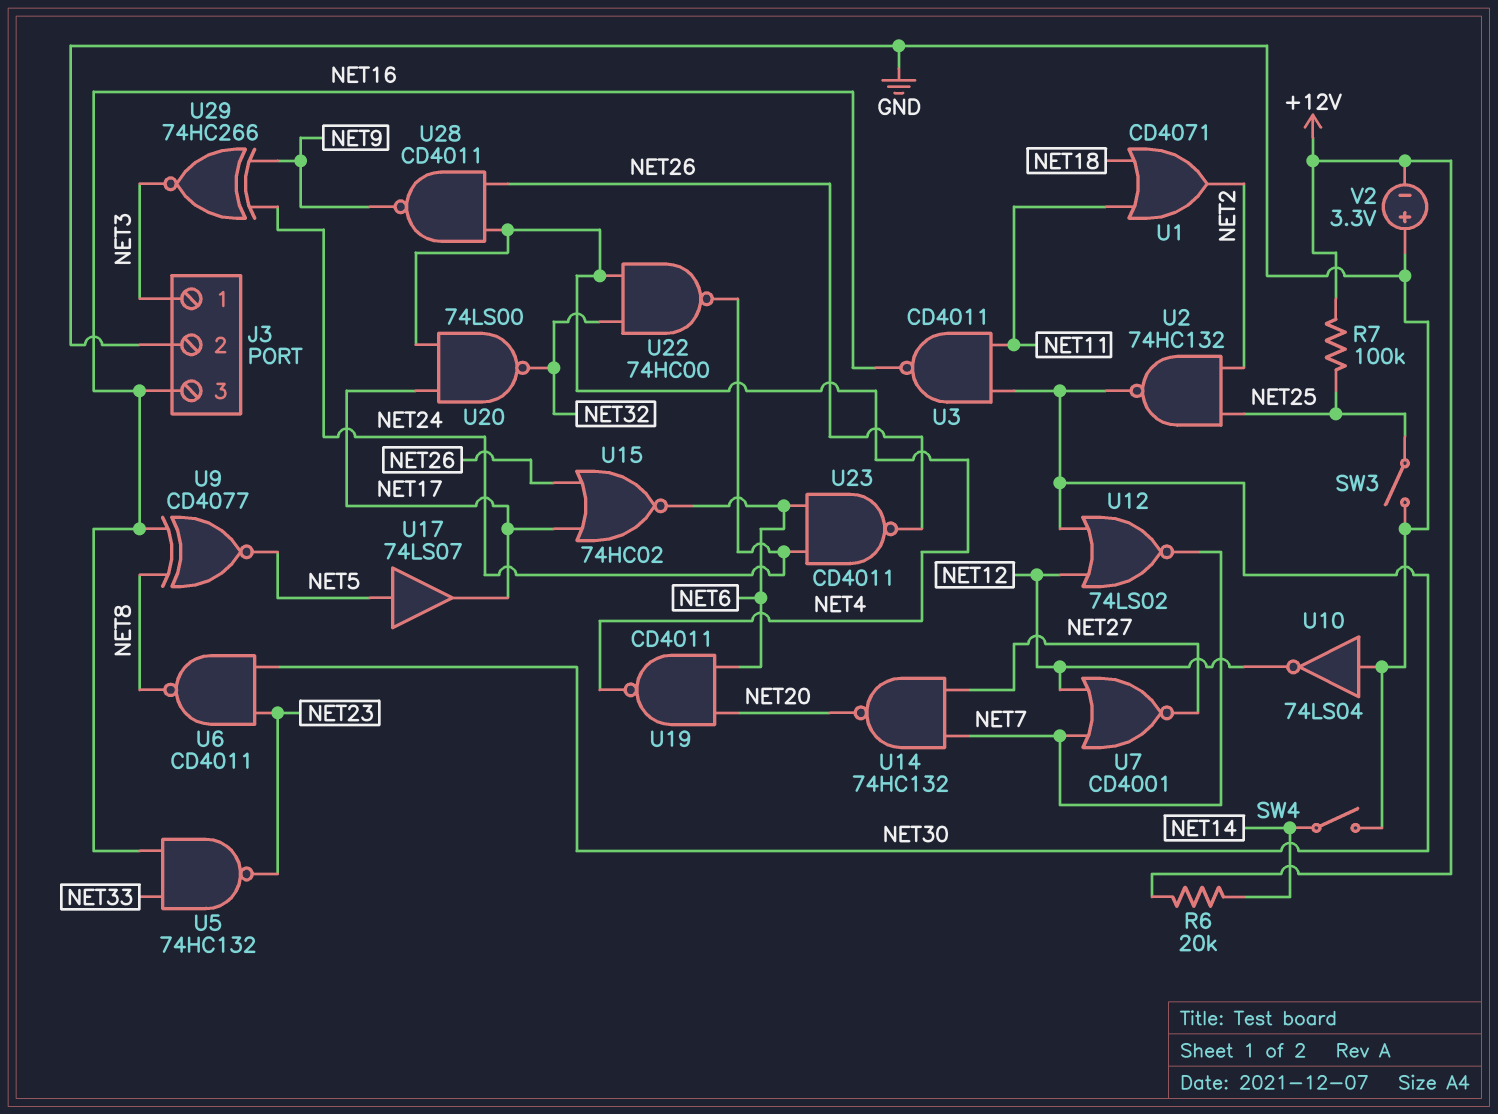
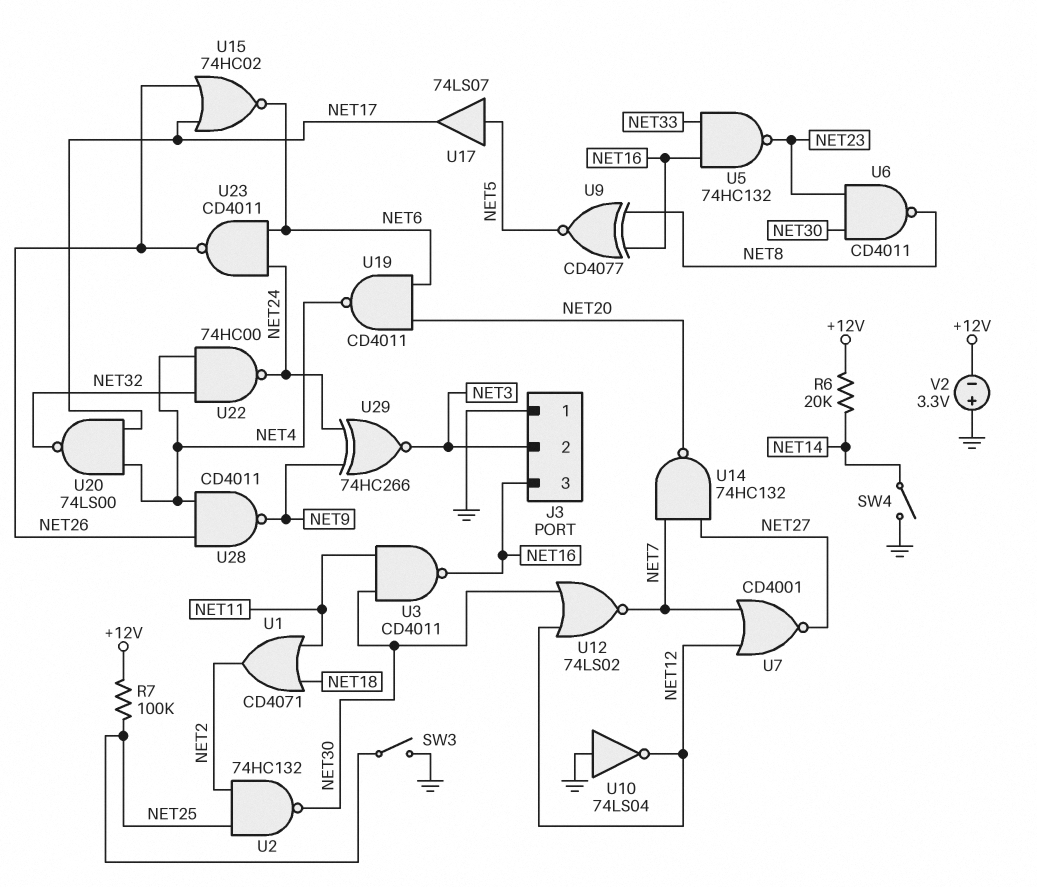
J3 pin 1: NET3 -> GND
J3 pin 2: GND -> NET3

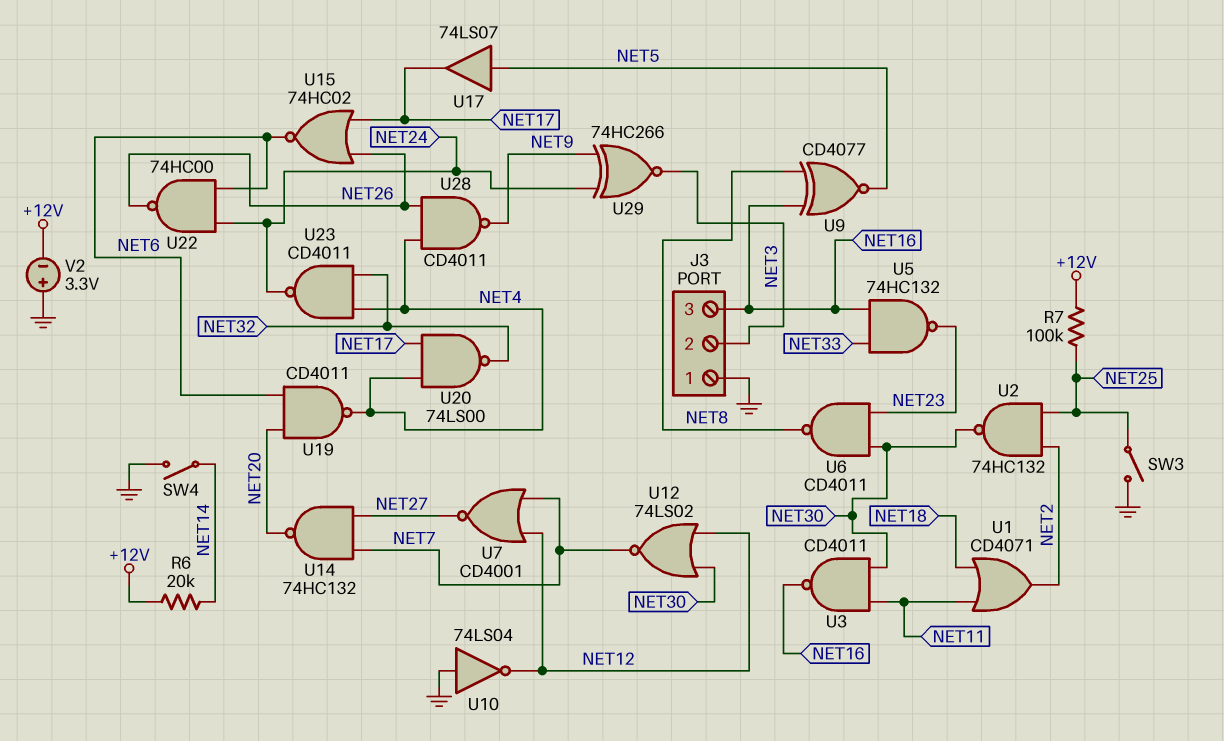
U22: NAND 74HC00 (in NET4, in NET32, out NET24) -> NAND 74HC00 (in NET6, in NET24, out NET26)
U23: NAND CD4011 (in NET6, in NET24, out NET26) -> NAND CD4011 (in NET4, in NET32, out NET24)

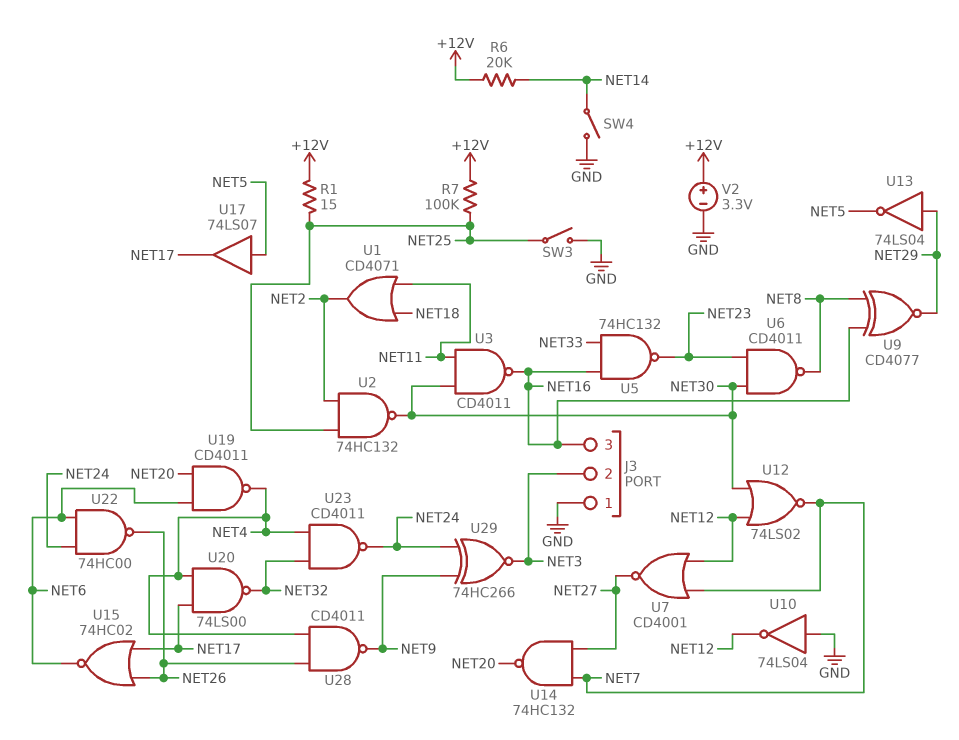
R1: none -> 15 (+12V, NET25)
U9: XNOR CD4077 (in NET8, in NET16, out NET5) -> XNOR CD4077 (in NET8, in NET16, out NET29)
U13: none -> NOT 74LS04 (in NET29, out NET5)
V2: 3.3V (plus GND, minus +12V) -> 3.3V (plus +12V, minus GND)

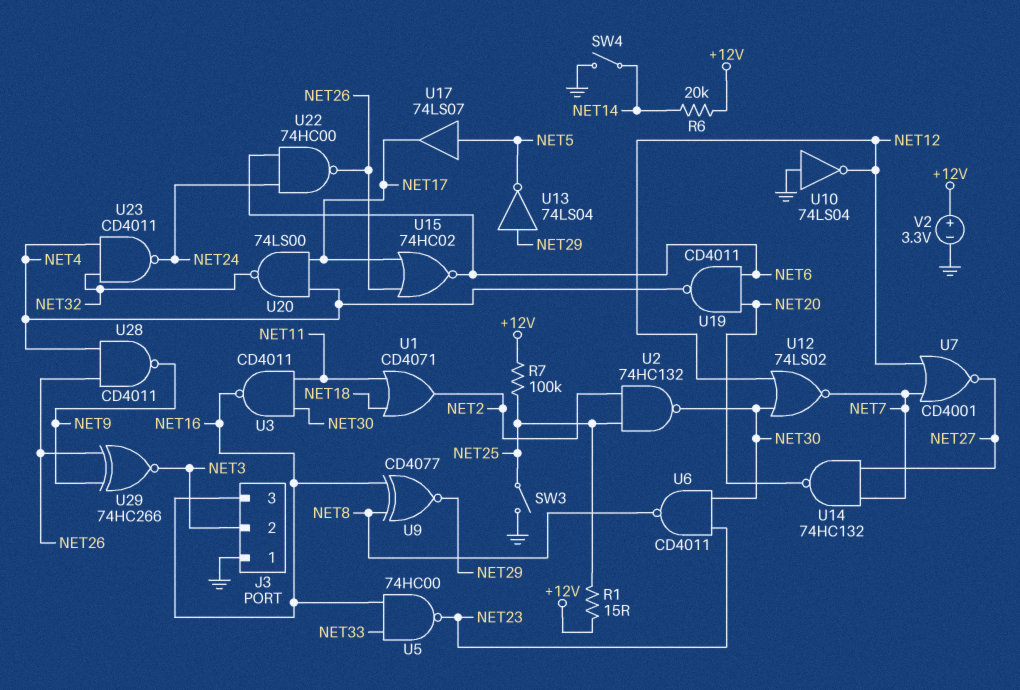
U5: NAND 74HC132 (in NET16, in NET33, out NET23) -> NAND 74HC00 (in NET16, in NET33, out NET23)
U29: XNOR 74HC266 (in NET9, in NET24, out NET3) -> XNOR 74HC266 (in NET9, in NET26, out NET3)

